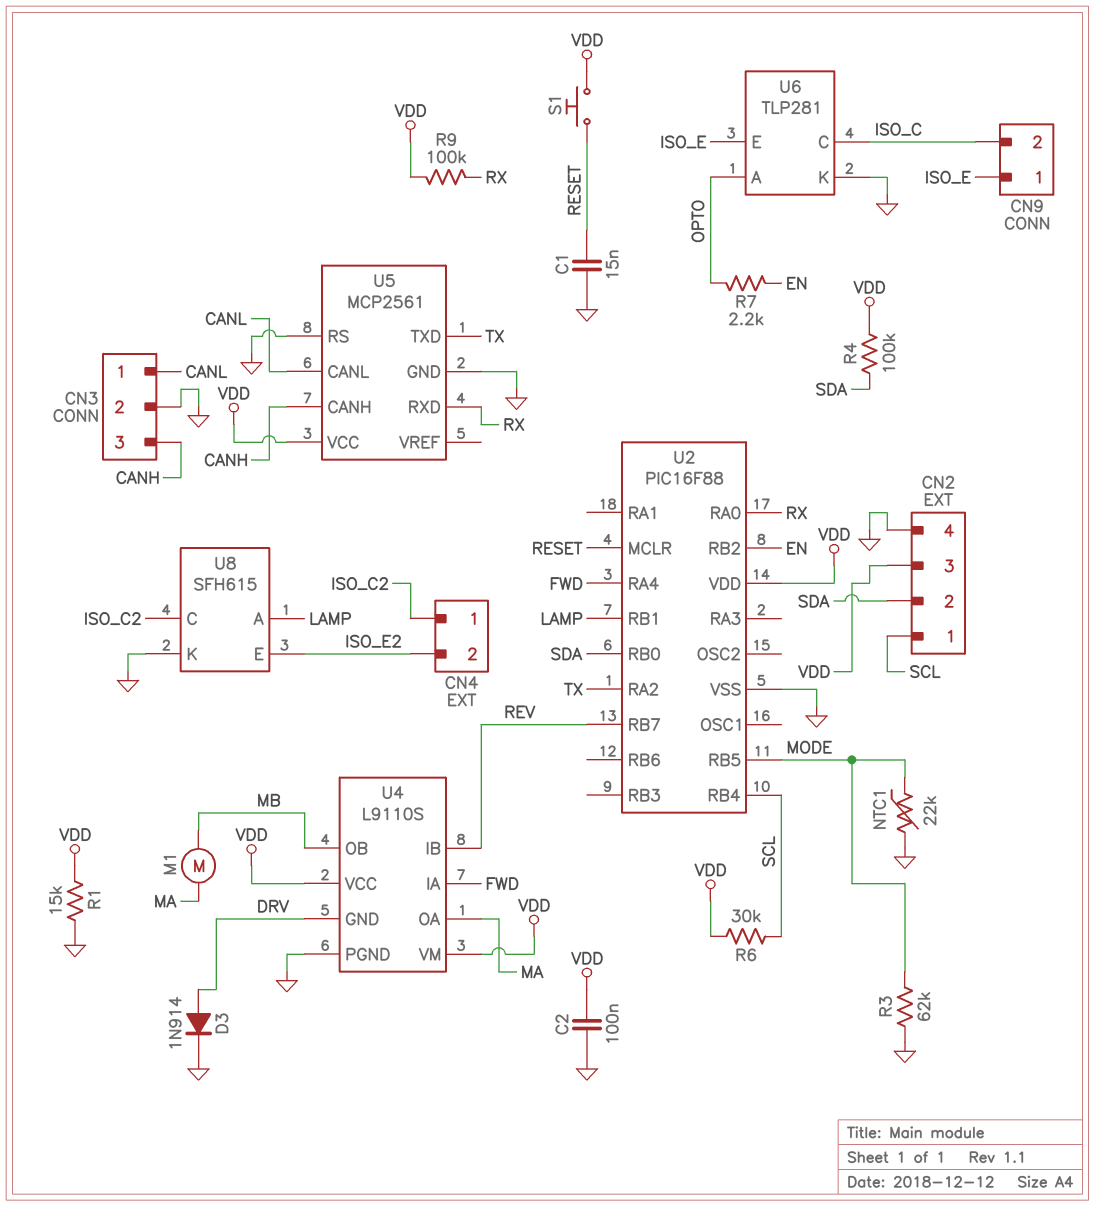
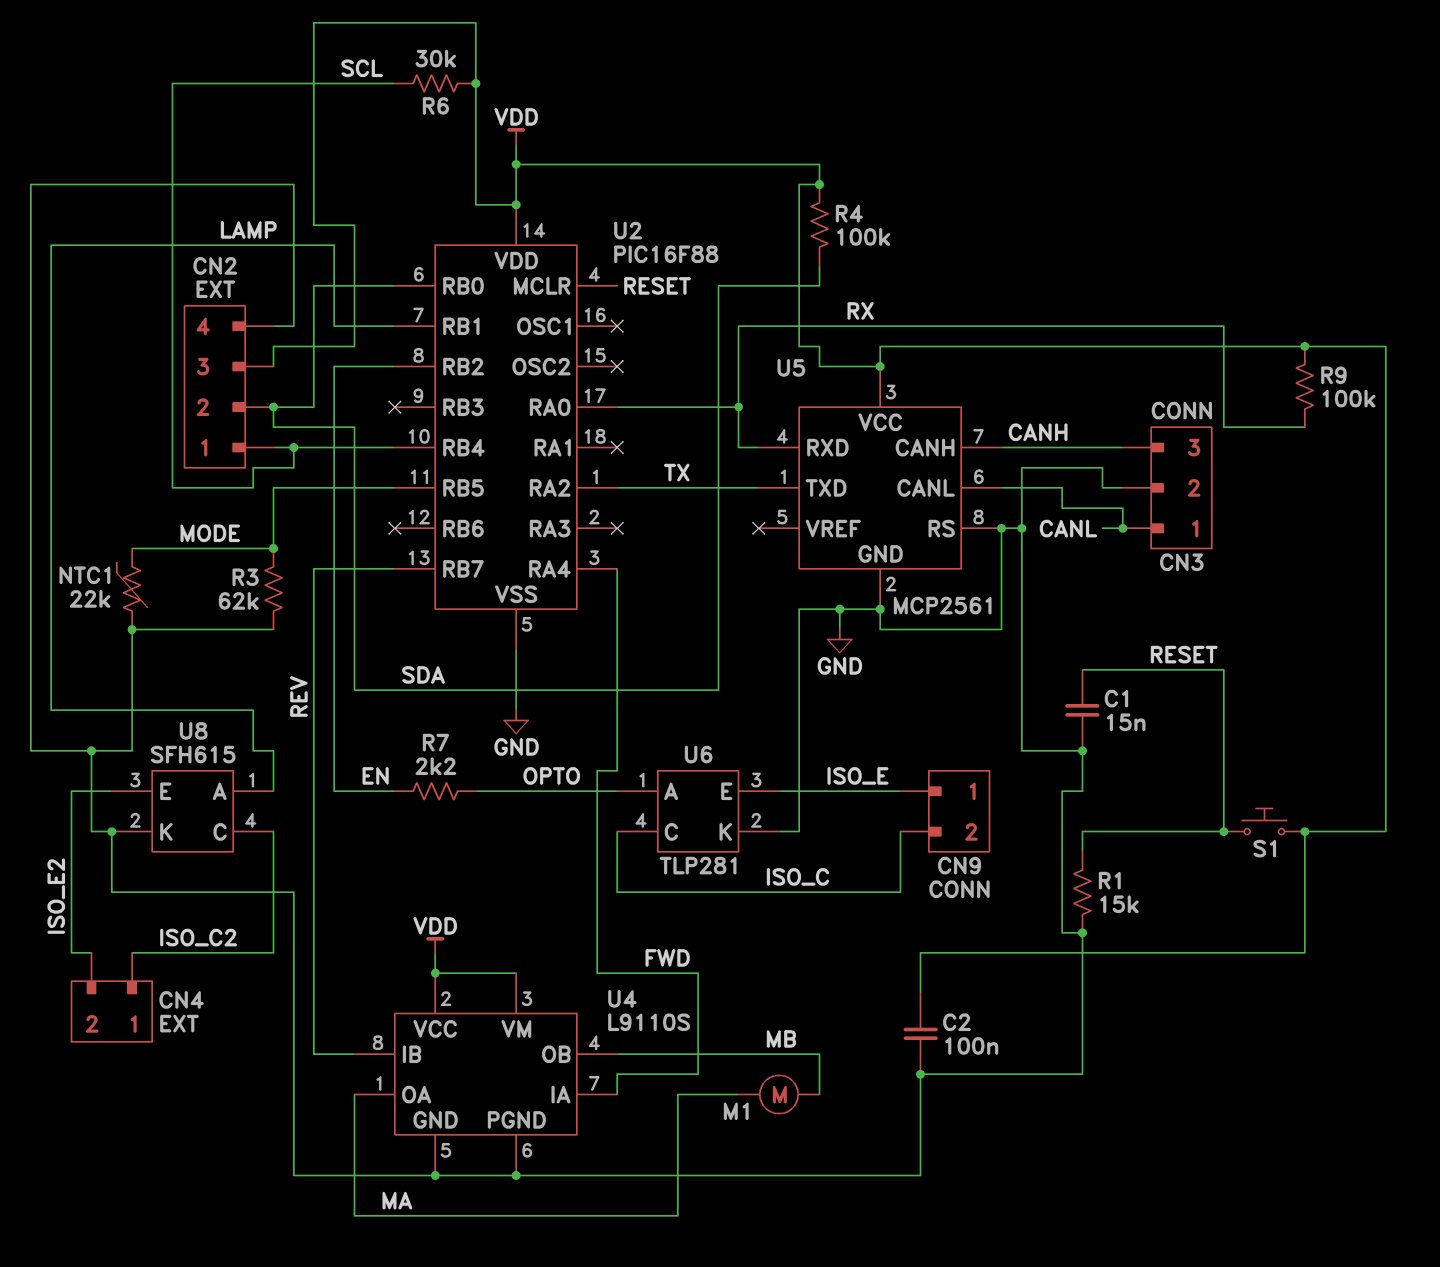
D3: diode 1N914 (A DRV, K GND) -> none
R1: 15k (GND, VDD) -> 15k (GND, RESET)
U4 pin GND: DRV -> GND

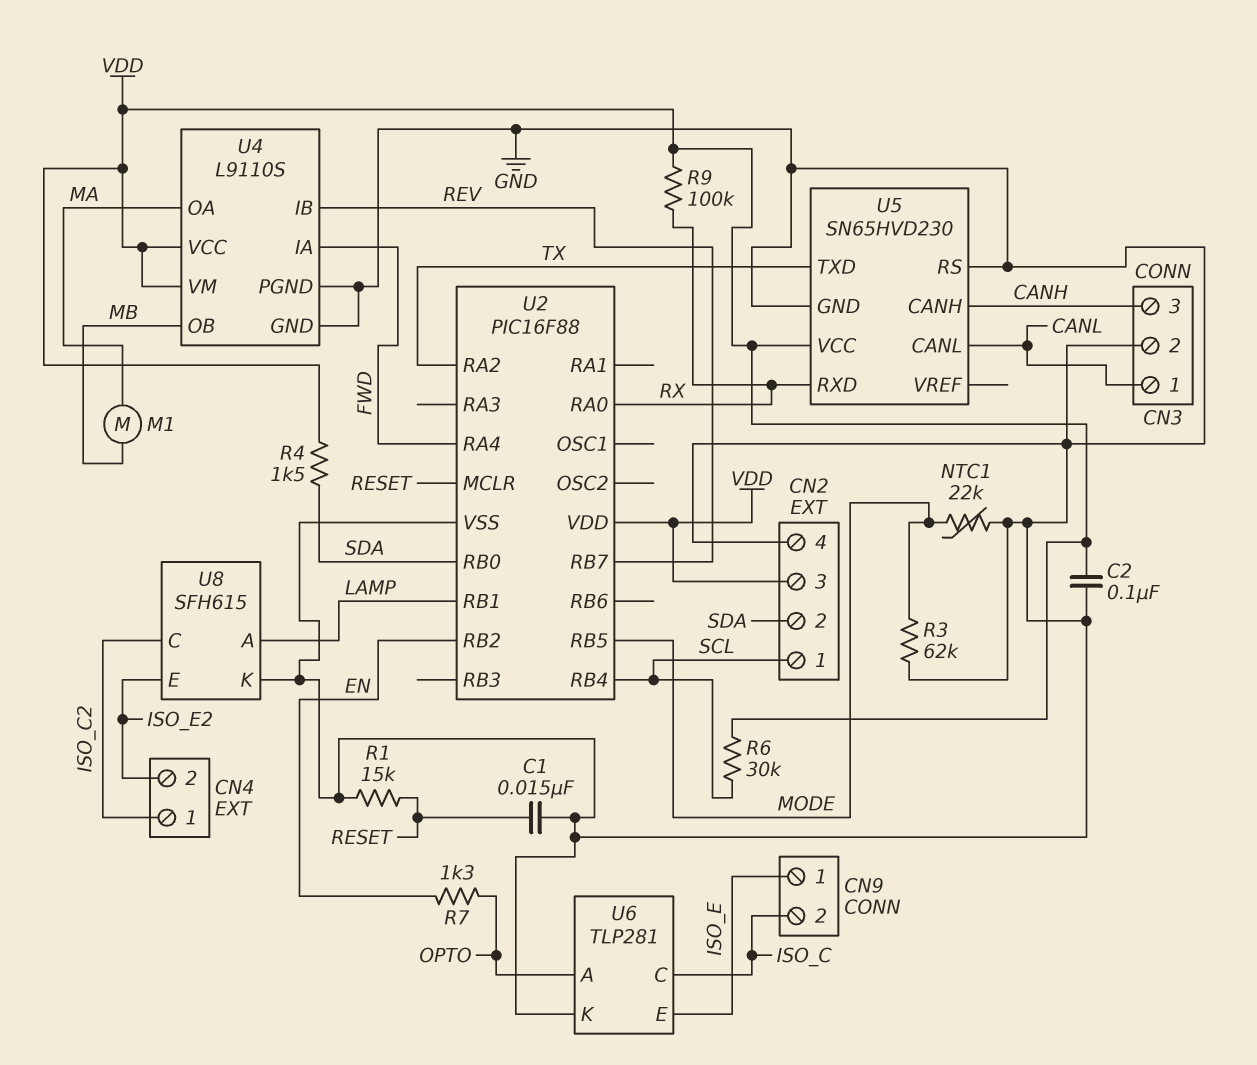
R4: 100k (SDA, VDD) -> 1.5k (SDA, VDD)
R7: 2.2k (EN, OPTO) -> 1.3k (EN, OPTO)
S1: button (RESET, VDD) -> none
U5: MCP2561 -> SN65HVD230

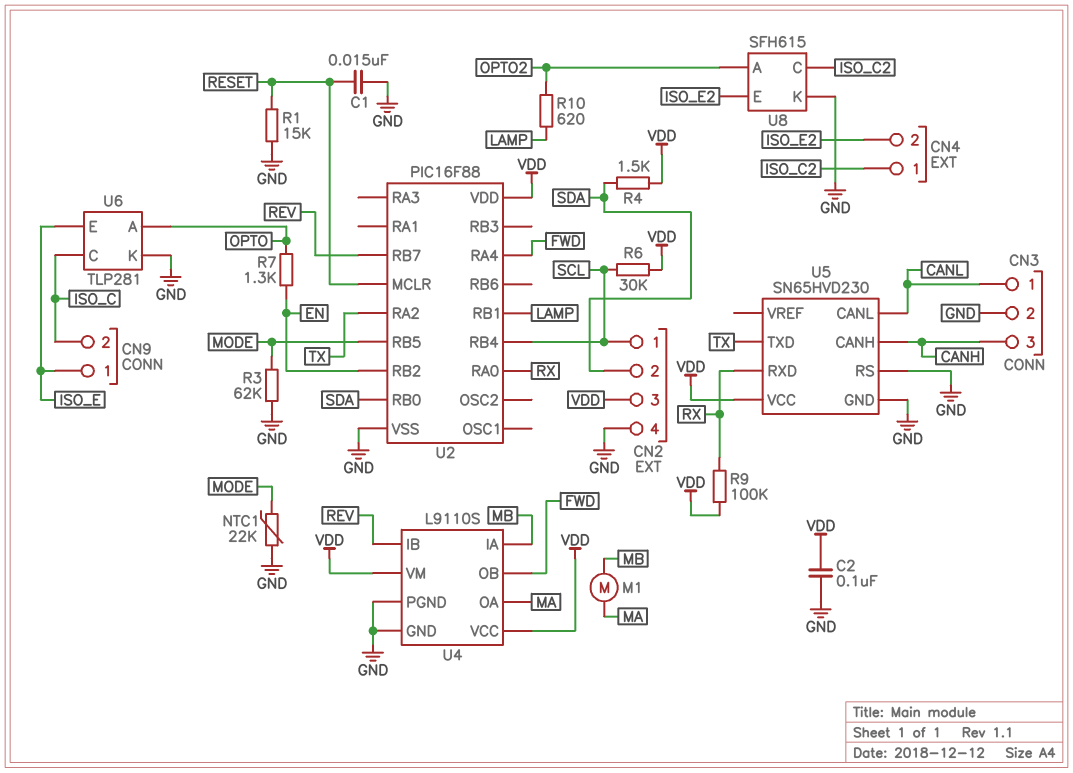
R10: none -> 620 (LAMP, OPTO2)
U4 pin IA: FWD -> MB
U4 pin OB: MB -> FWD
U8 pin A: LAMP -> OPTO2

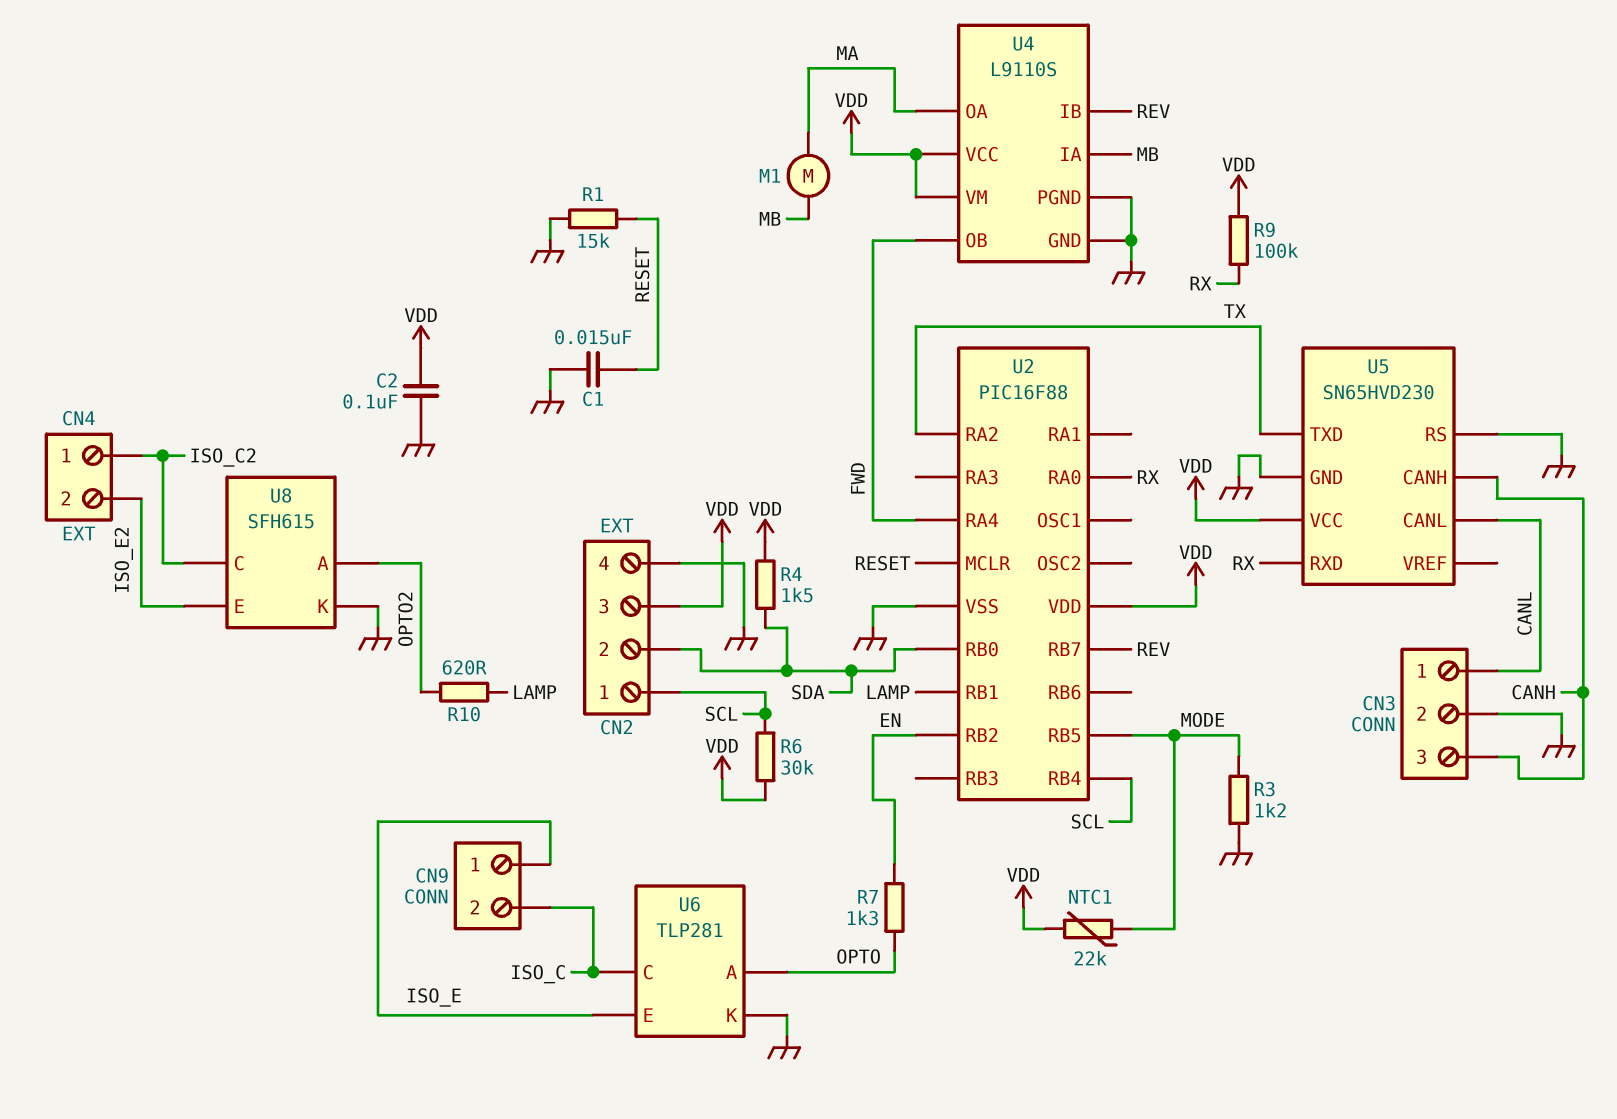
NTC1: 22k (GND, MODE) -> 22k (MODE, VDD)
R3: 62k (GND, MODE) -> 1.2k (GND, MODE)

